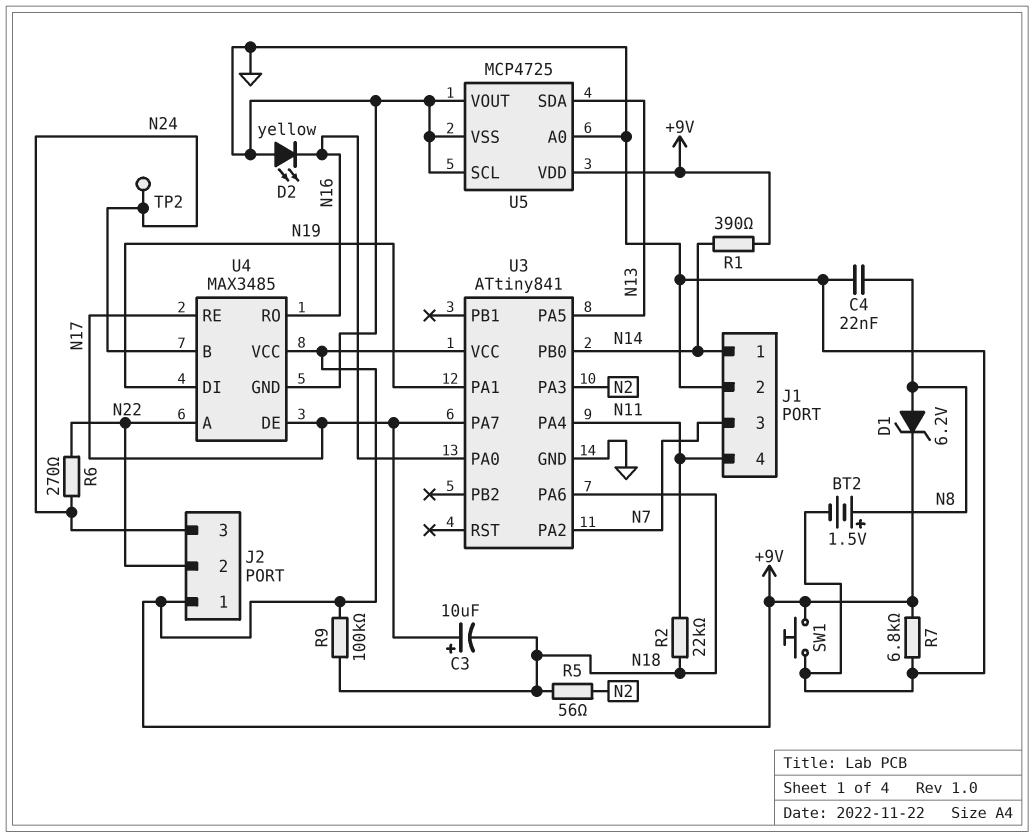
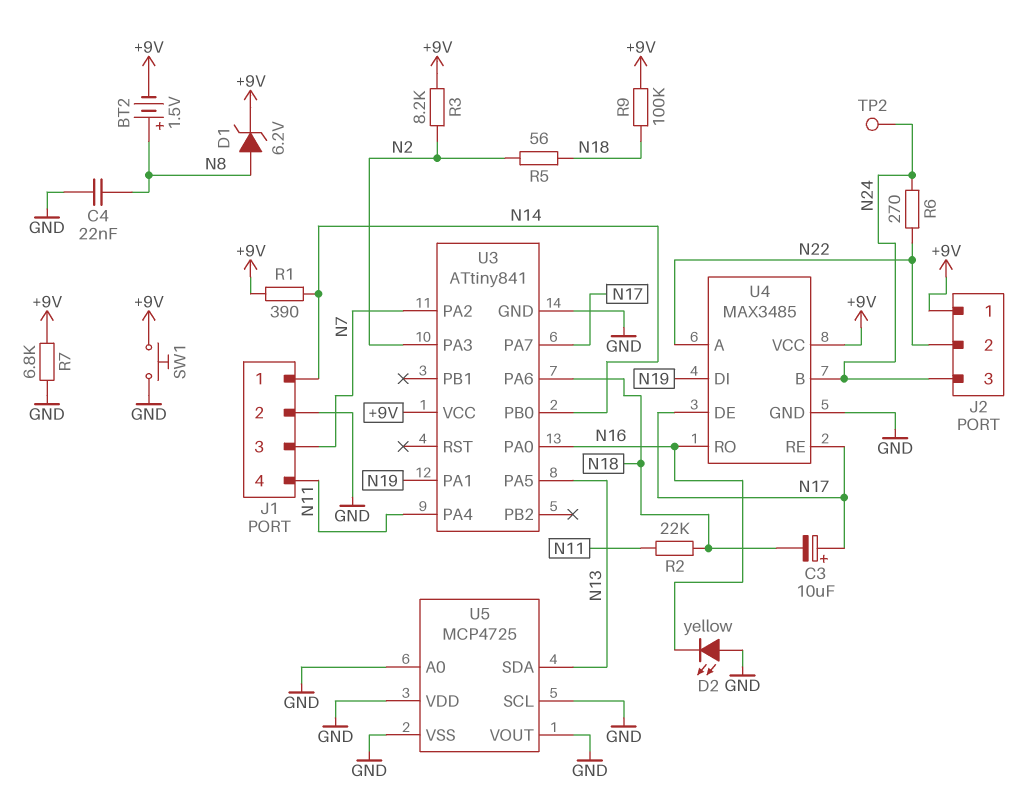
BT2: 1.5V (plus N8, minus GND) -> 1.5V (plus N8, minus +9V)
R3: none -> 8.2k (+9V, N2)
U5 pin VDD: +9V -> GND

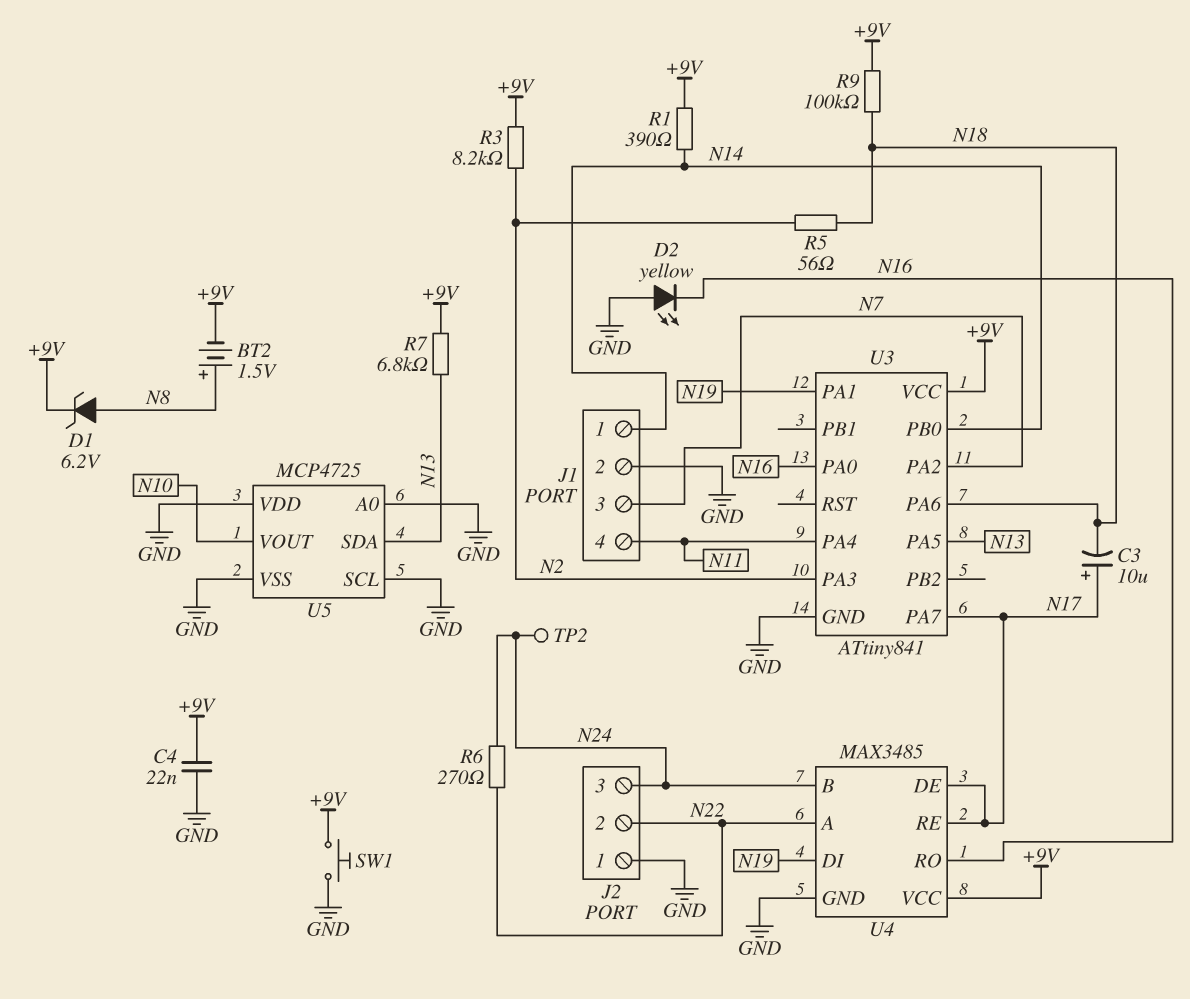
C4: 22nF (GND, N8) -> 22nF (+9V, GND)
J2 pin 1: +9V -> GND
R2: 22k (N11, N18) -> none
R7: 6.8k (+9V, GND) -> 6.8k (+9V, N13)
U5 pin VOUT: GND -> N10

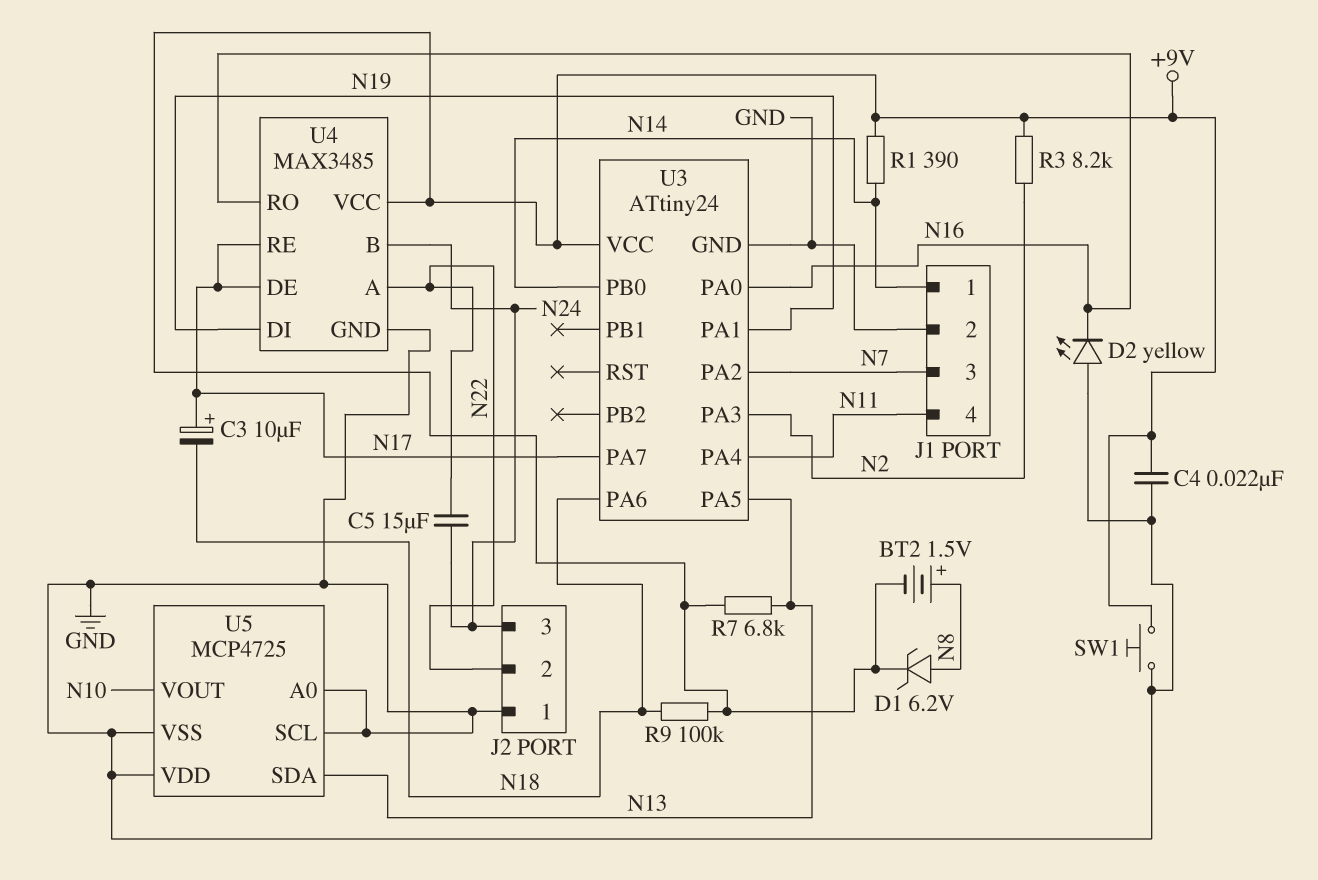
C5: none -> 15uF (N22, N24)
R5: 56 (N2, N18) -> none
R6: 270 (N22, N24) -> none
TP2: test point (N24) -> none
U3: ATtiny841 -> ATtiny24

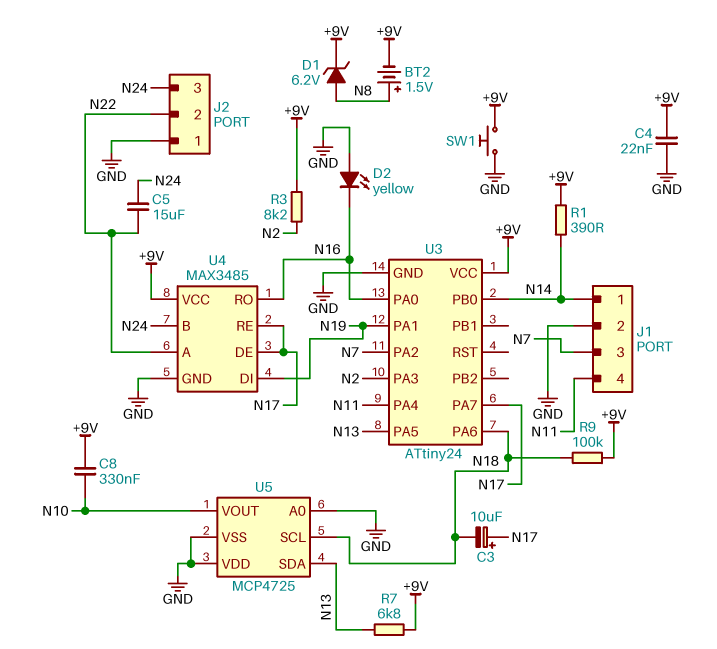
C8: none -> 330nF (+9V, N10)
U5 pin SCL: GND -> N18

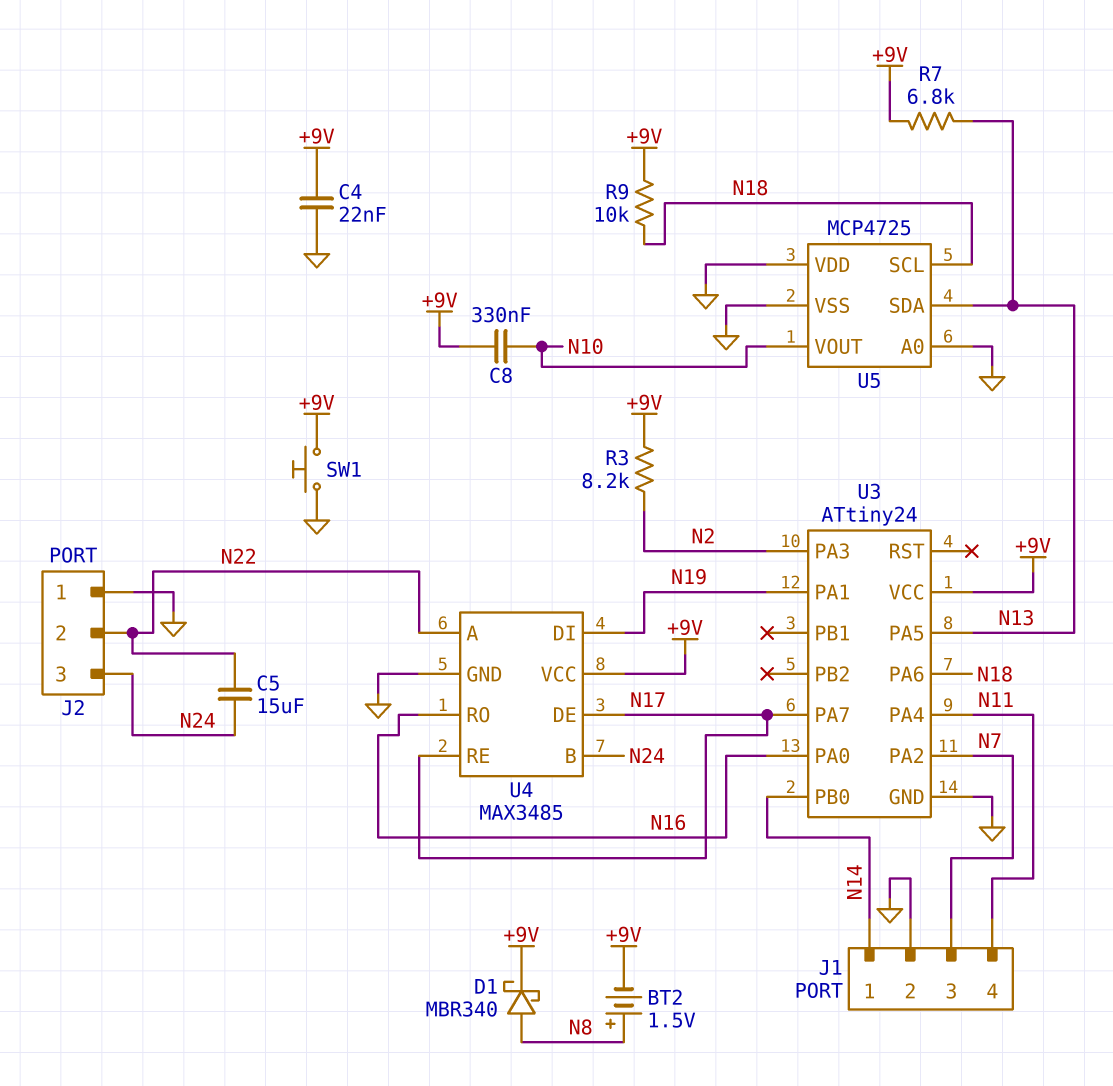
C3: 10uF (plus N17, minus N18) -> none
D1: zener 6.2V (A N8, K +9V) -> schottky MBR340 (A N8, K +9V)
D2: LED yellow (A GND, K N16) -> none
R1: 390 (+9V, N14) -> none
R9: 100k (+9V, N18) -> 10k (+9V, N18)

